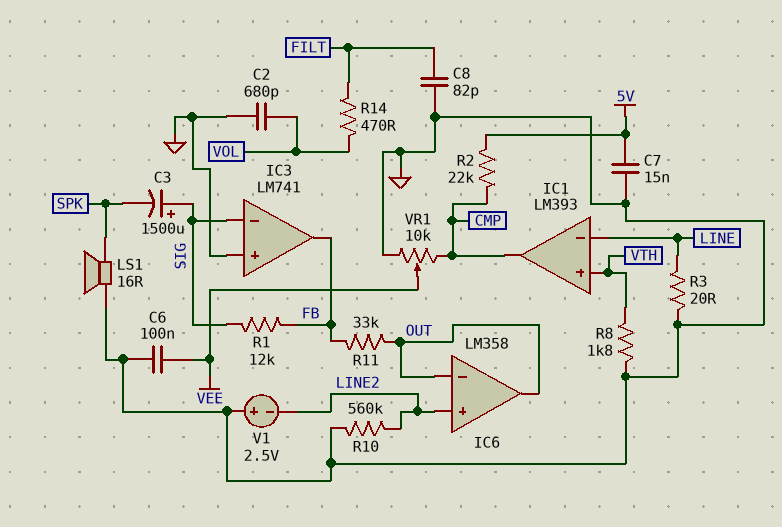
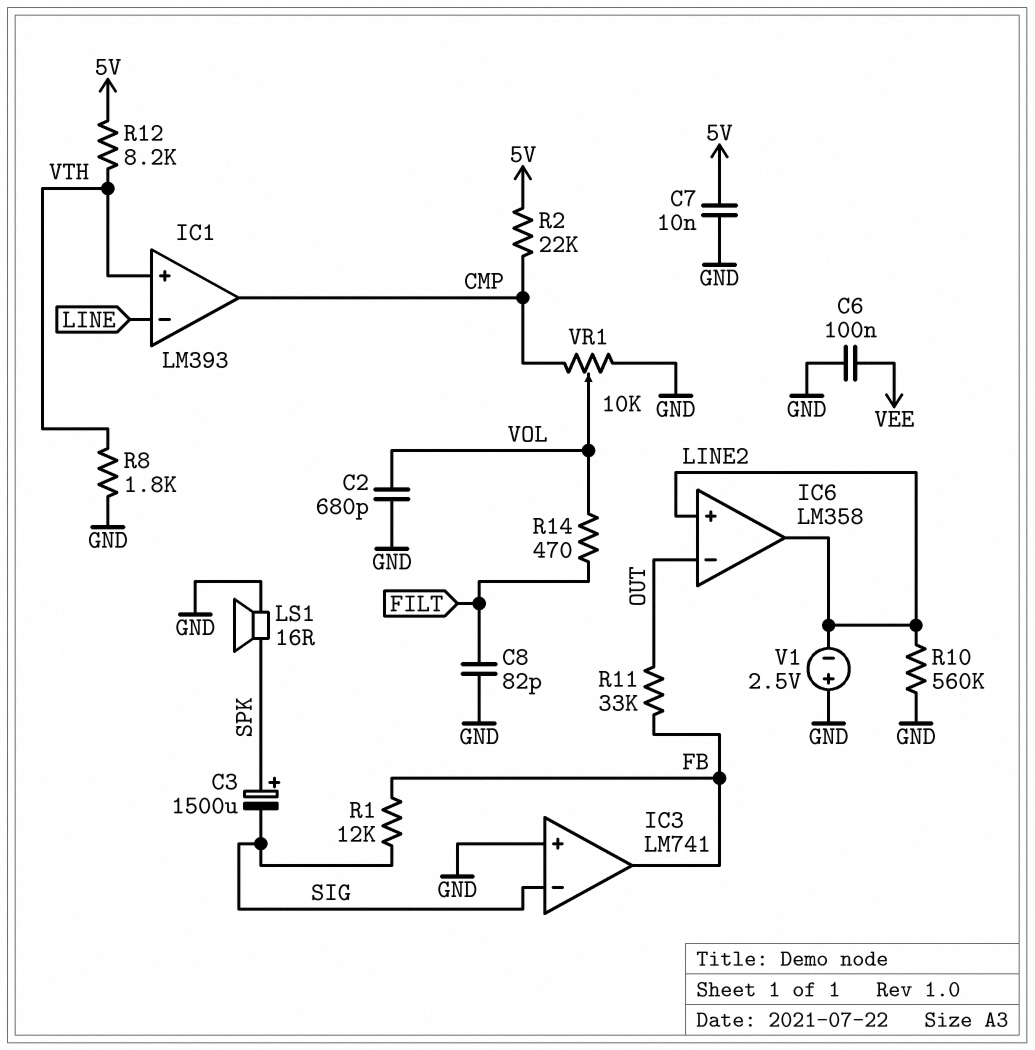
C3: 1500uF (plus SIG, minus SPK) -> 1500uF (plus SPK, minus SIG)
C7: 15nF (5V, GND) -> 10nF (5V, GND)
IC6 pin out: OUT -> LINE2
R3: 20 (GND, LINE) -> none
R12: none -> 8.2k (5V, VTH)
VR1: 10k (CMP, GND, wiper VEE) -> 10k (CMP, GND, wiper VOL)

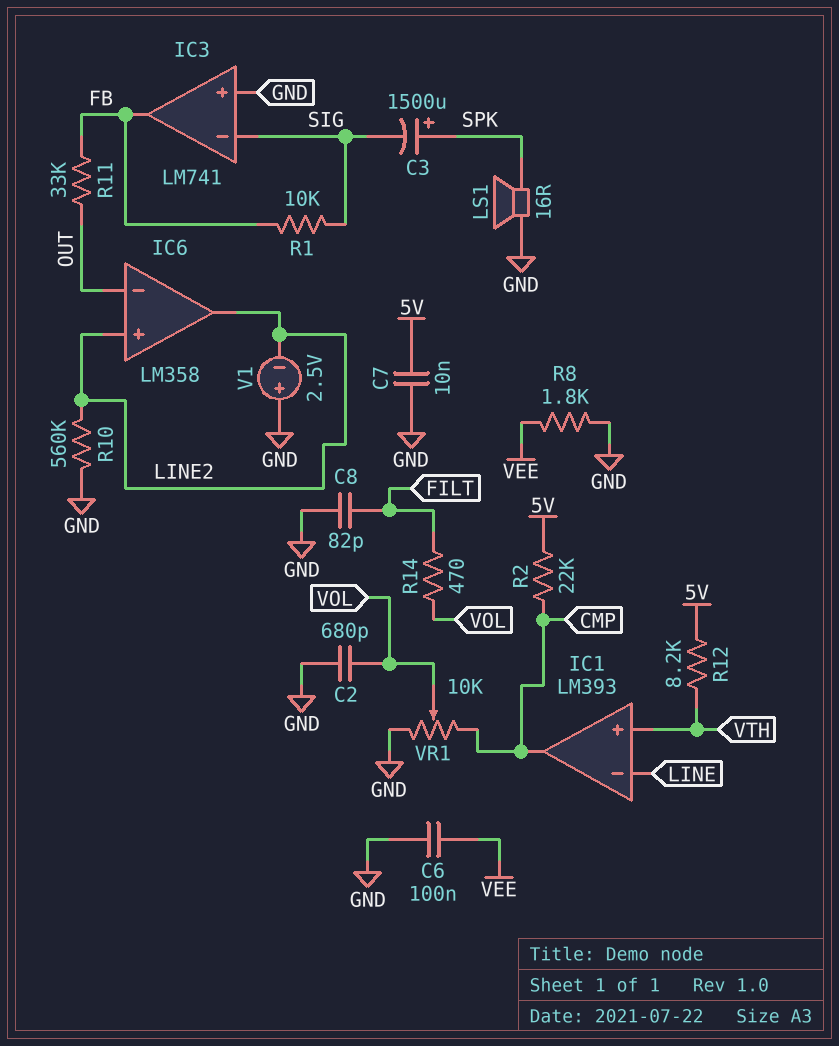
R1: 12k (FB, SIG) -> 10k (FB, SIG)
R8: 1.8k (GND, VTH) -> 1.8k (GND, VEE)

